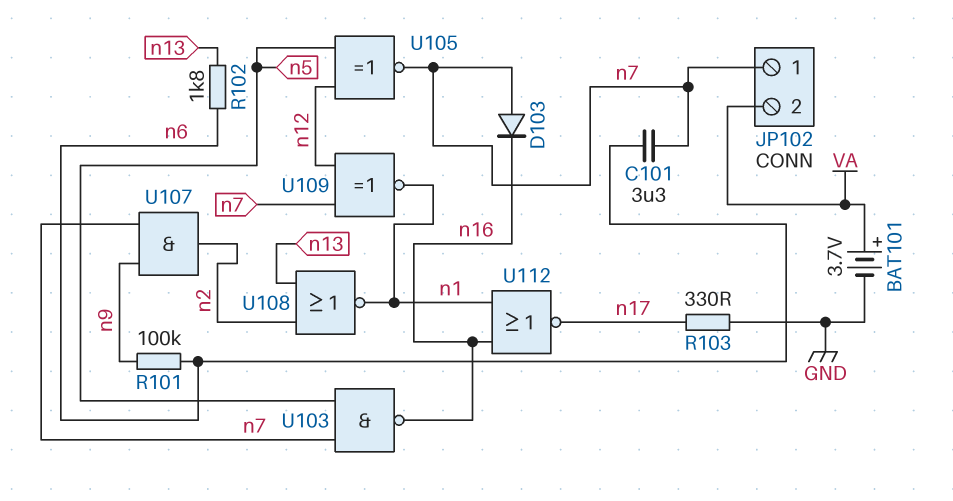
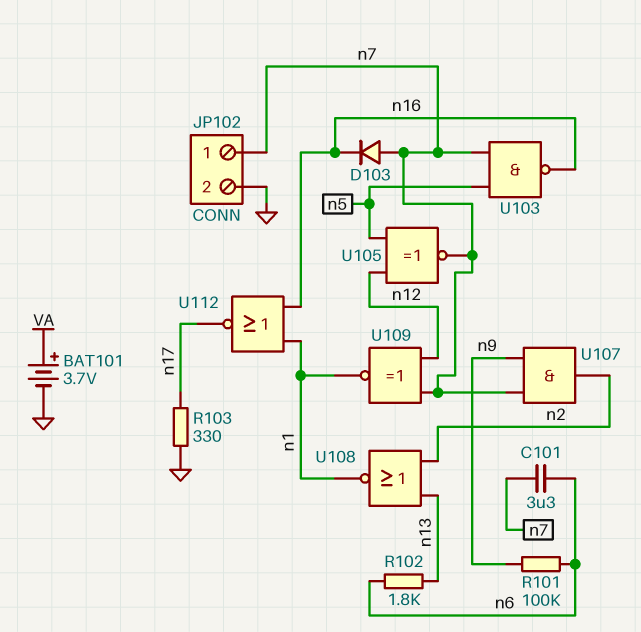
JP102 pin 2: VA -> GND

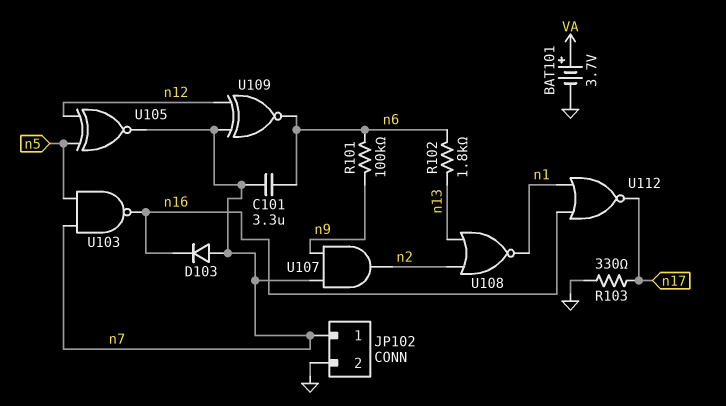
U109: XNOR (in n7, in n12, out n1) -> XNOR (in n7, in n12, out n6)

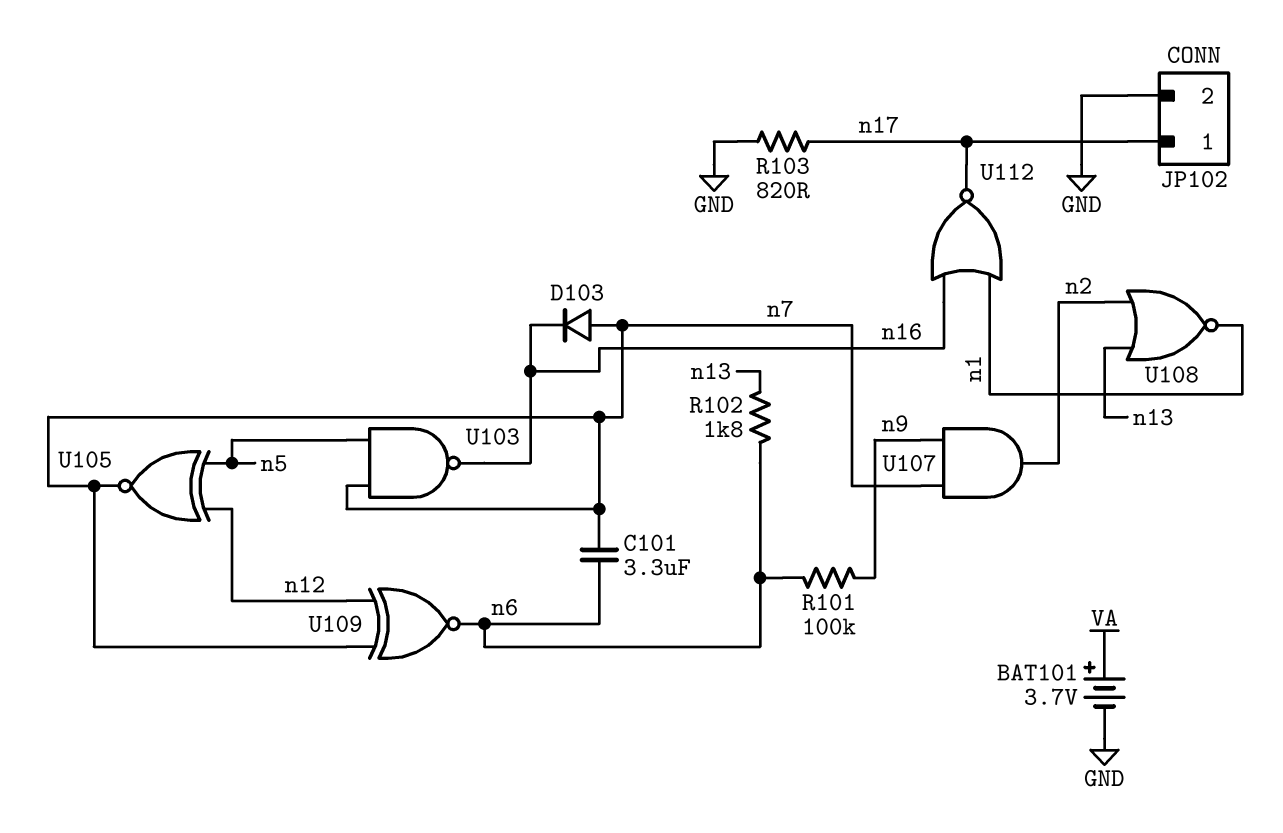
JP102 pin 1: n7 -> n17
R103: 330 (GND, n17) -> 820 (GND, n17)

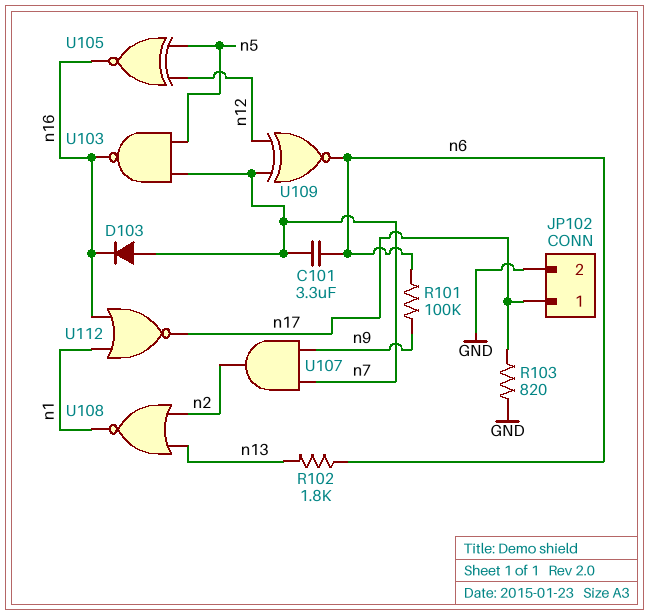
BAT101: 3.7V (plus VA, minus GND) -> none
U105: XNOR (in n5, in n12, out n7) -> XNOR (in n5, in n12, out n16)

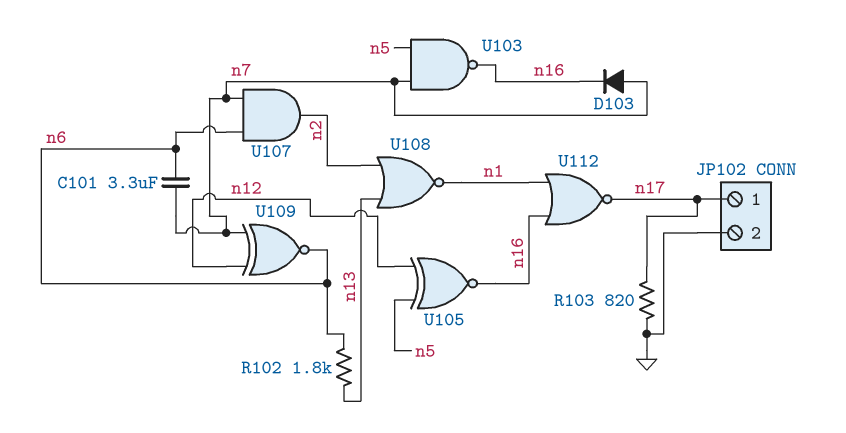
R101: 100k (n6, n9) -> none
U107: AND (in n7, in n9, out n2) -> AND (in n6, in n7, out n2)

